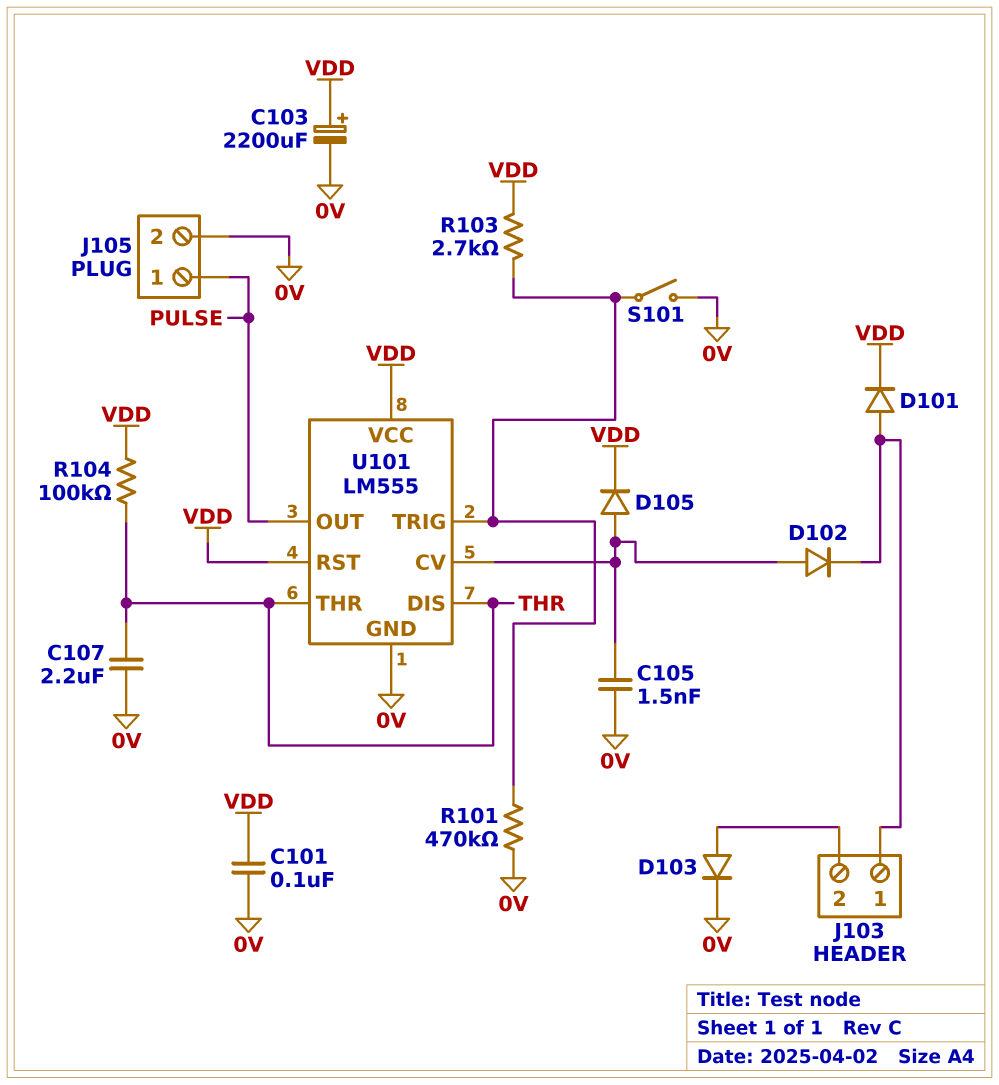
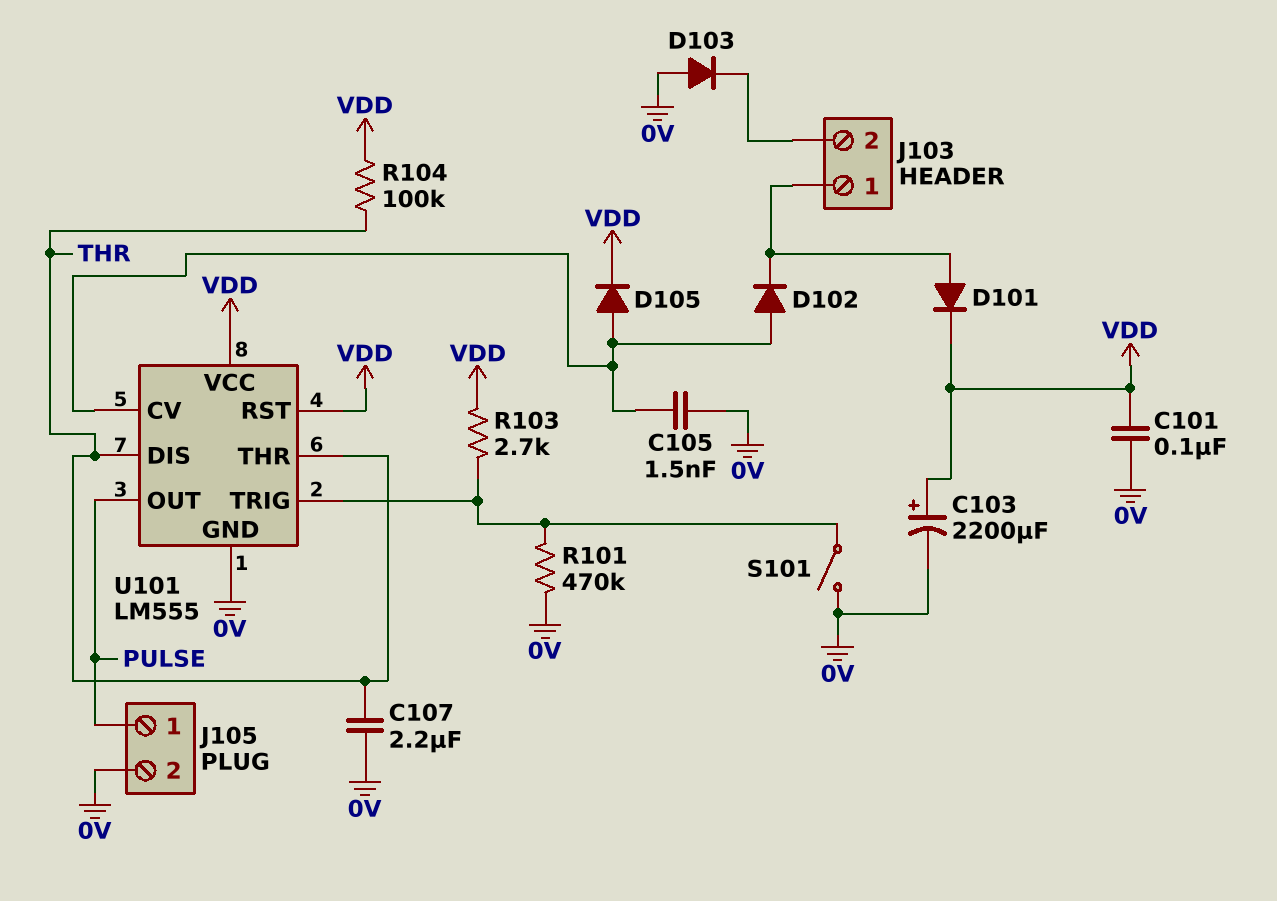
D103: diode (A J103/2, K 0V) -> diode (A 0V, K J103/2)

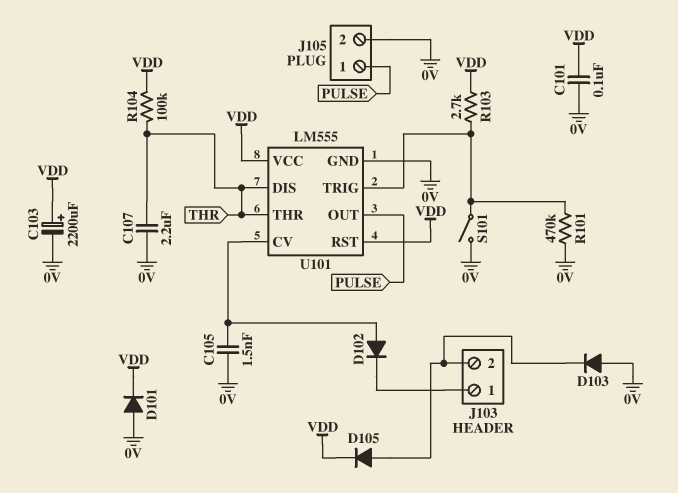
D101: diode (A J103/1, K VDD) -> diode (A 0V, K VDD)
D105: diode (A U101/CV, K VDD) -> diode (A J103/2, K VDD)

